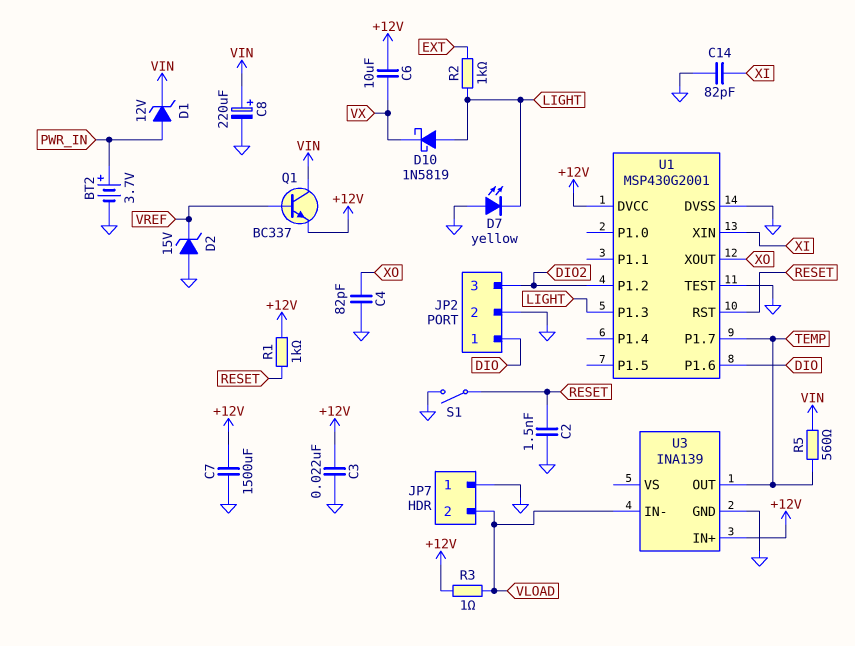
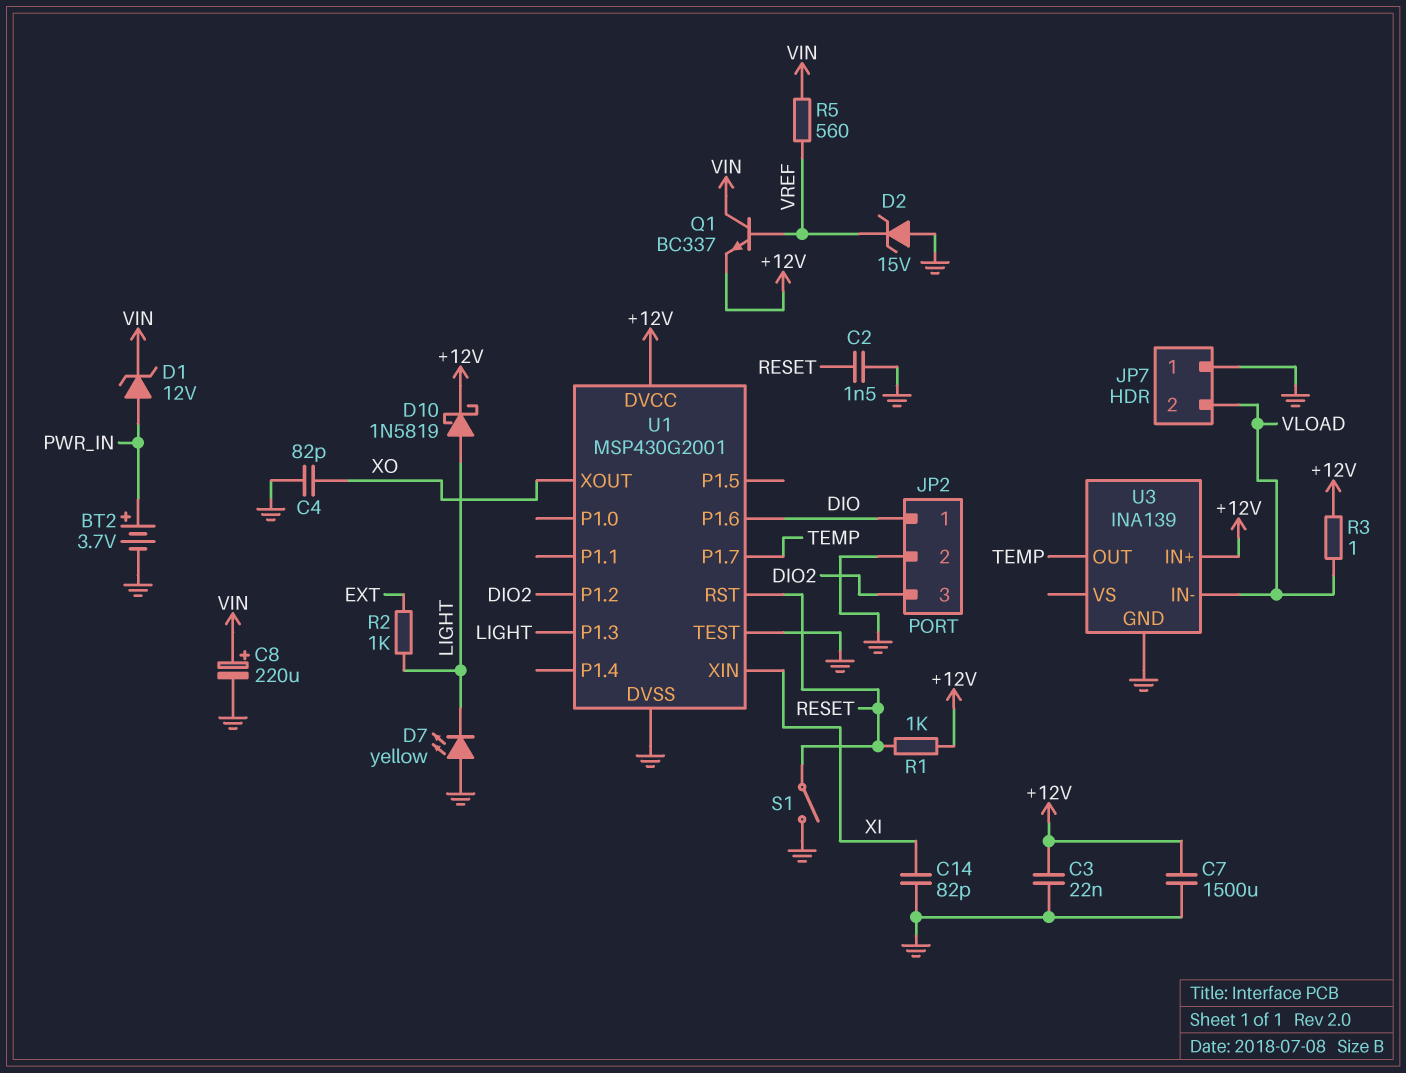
C6: 10uF (+12V, VX) -> none
D10: schottky 1N5819 (A LIGHT, K VX) -> schottky 1N5819 (A LIGHT, K +12V)
R5: 560 (TEMP, VIN) -> 560 (VIN, VREF)

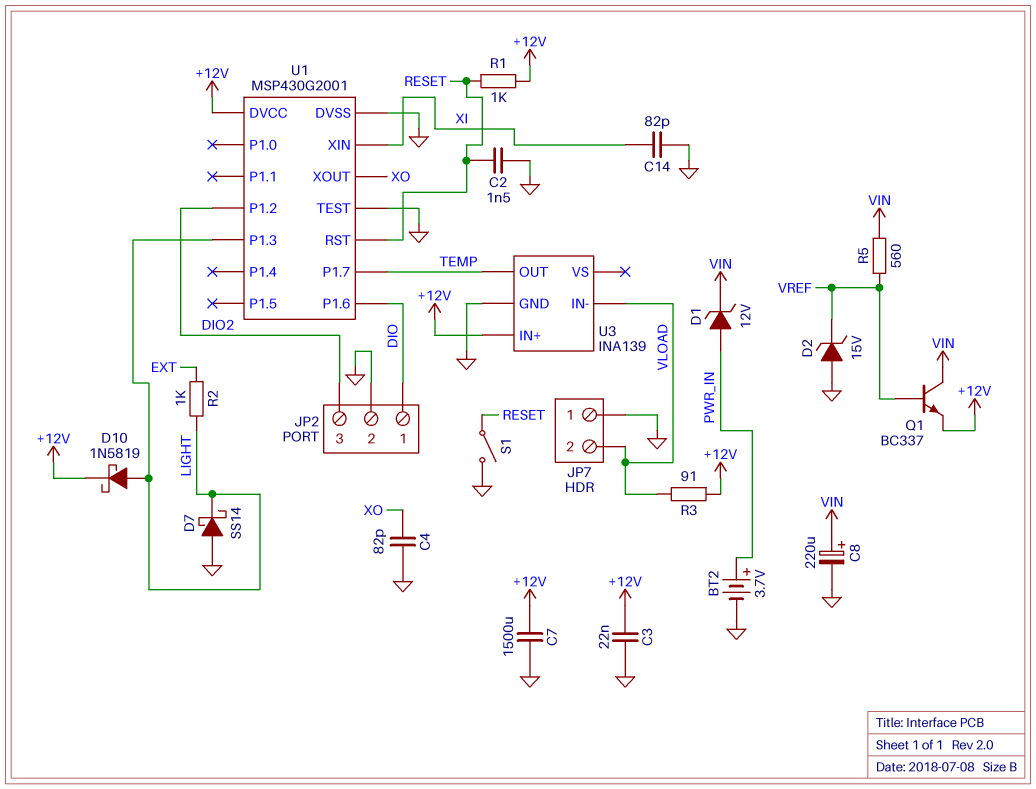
D7: LED yellow (A GND, K LIGHT) -> schottky SS14 (A GND, K LIGHT)
R3: 1 (+12V, VLOAD) -> 91 (+12V, VLOAD)

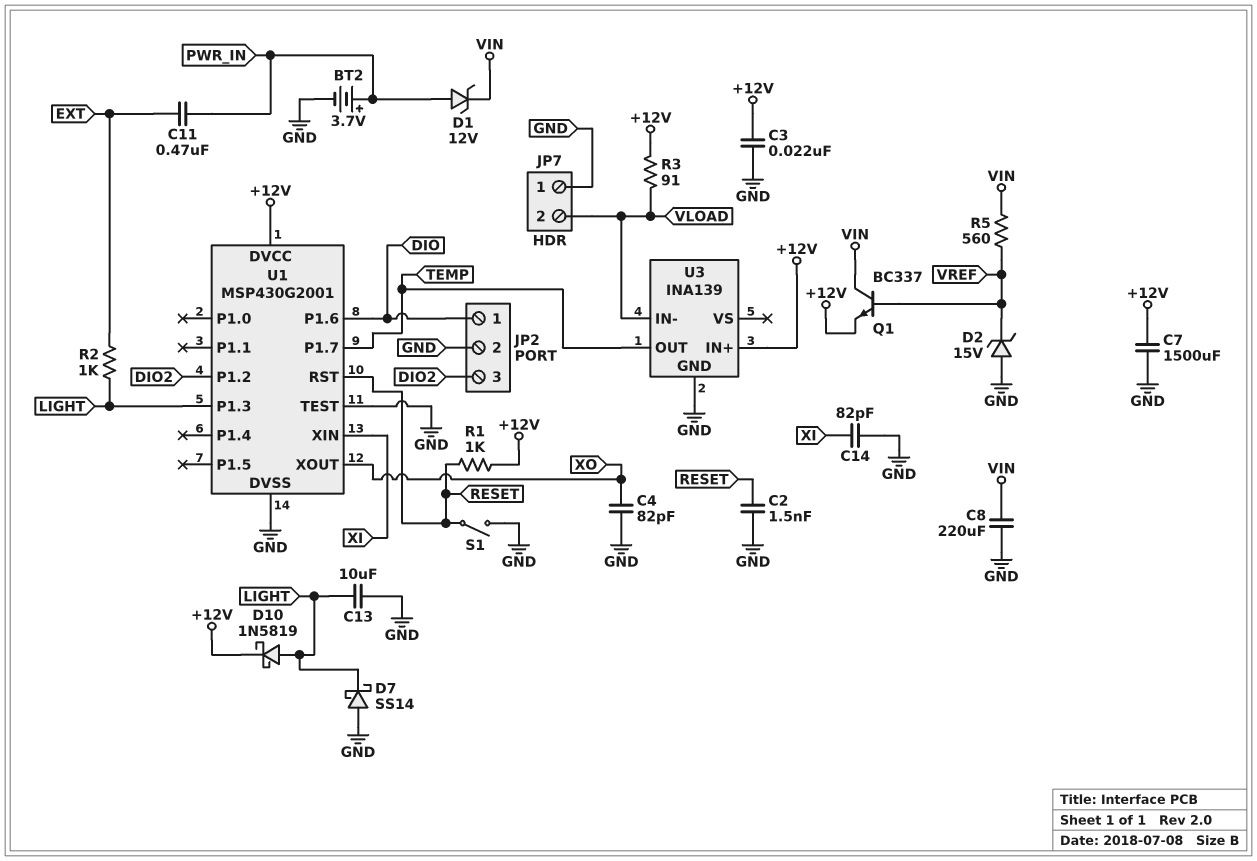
C8: 220uF (plus VIN, minus GND) -> 220uF (GND, VIN)
C11: none -> 470nF (EXT, PWR_IN)
C13: none -> 10uF (GND, LIGHT)

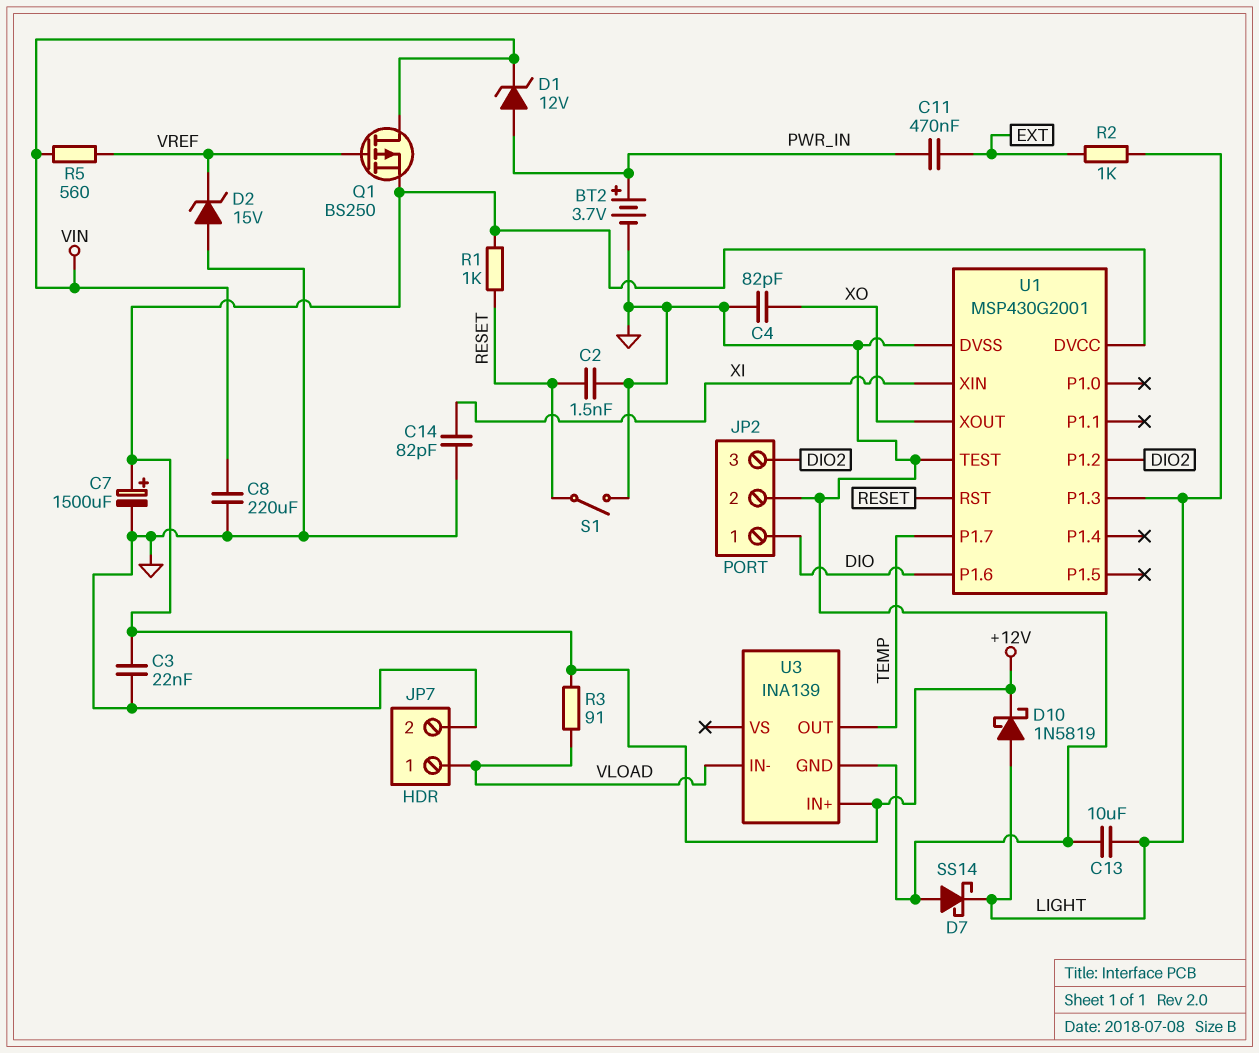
C7: 1500uF (+12V, GND) -> 1500uF (plus +12V, minus GND)
JP7 pin 1: GND -> VLOAD
JP7 pin 2: VLOAD -> GND
Q1: NPN BC337 (B VREF, C VIN, E +12V) -> PMOS BS250 (G VREF, D VIN, S +12V)

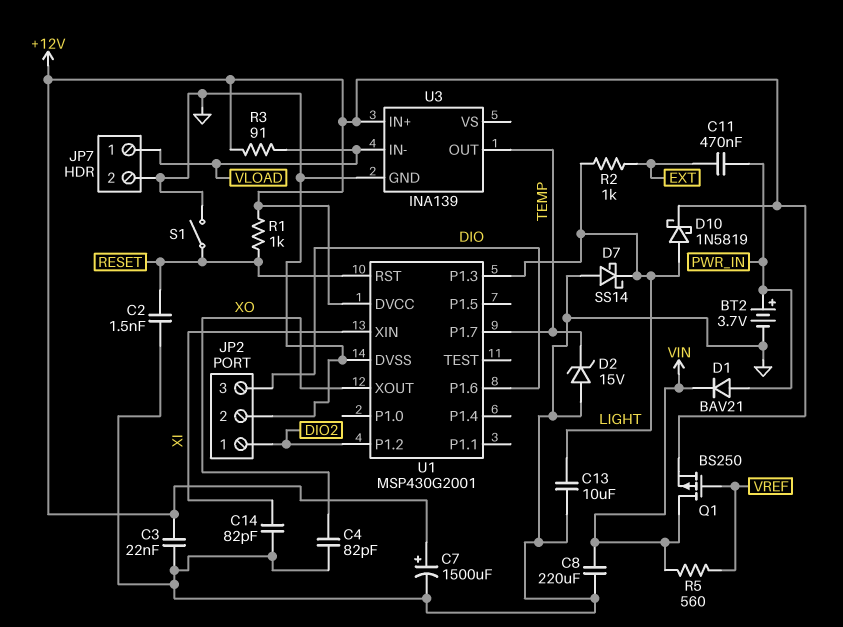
D1: zener 12V (A PWR_IN, K VIN) -> diode BAV21 (A PWR_IN, K VIN)
D2: zener 15V (A GND, K VREF) -> zener 15V (A GND, K TEMP)
JP2 pin 1: DIO -> DIO2
JP2 pin 3: DIO2 -> DIO
U1 pin TEST: GND -> none

